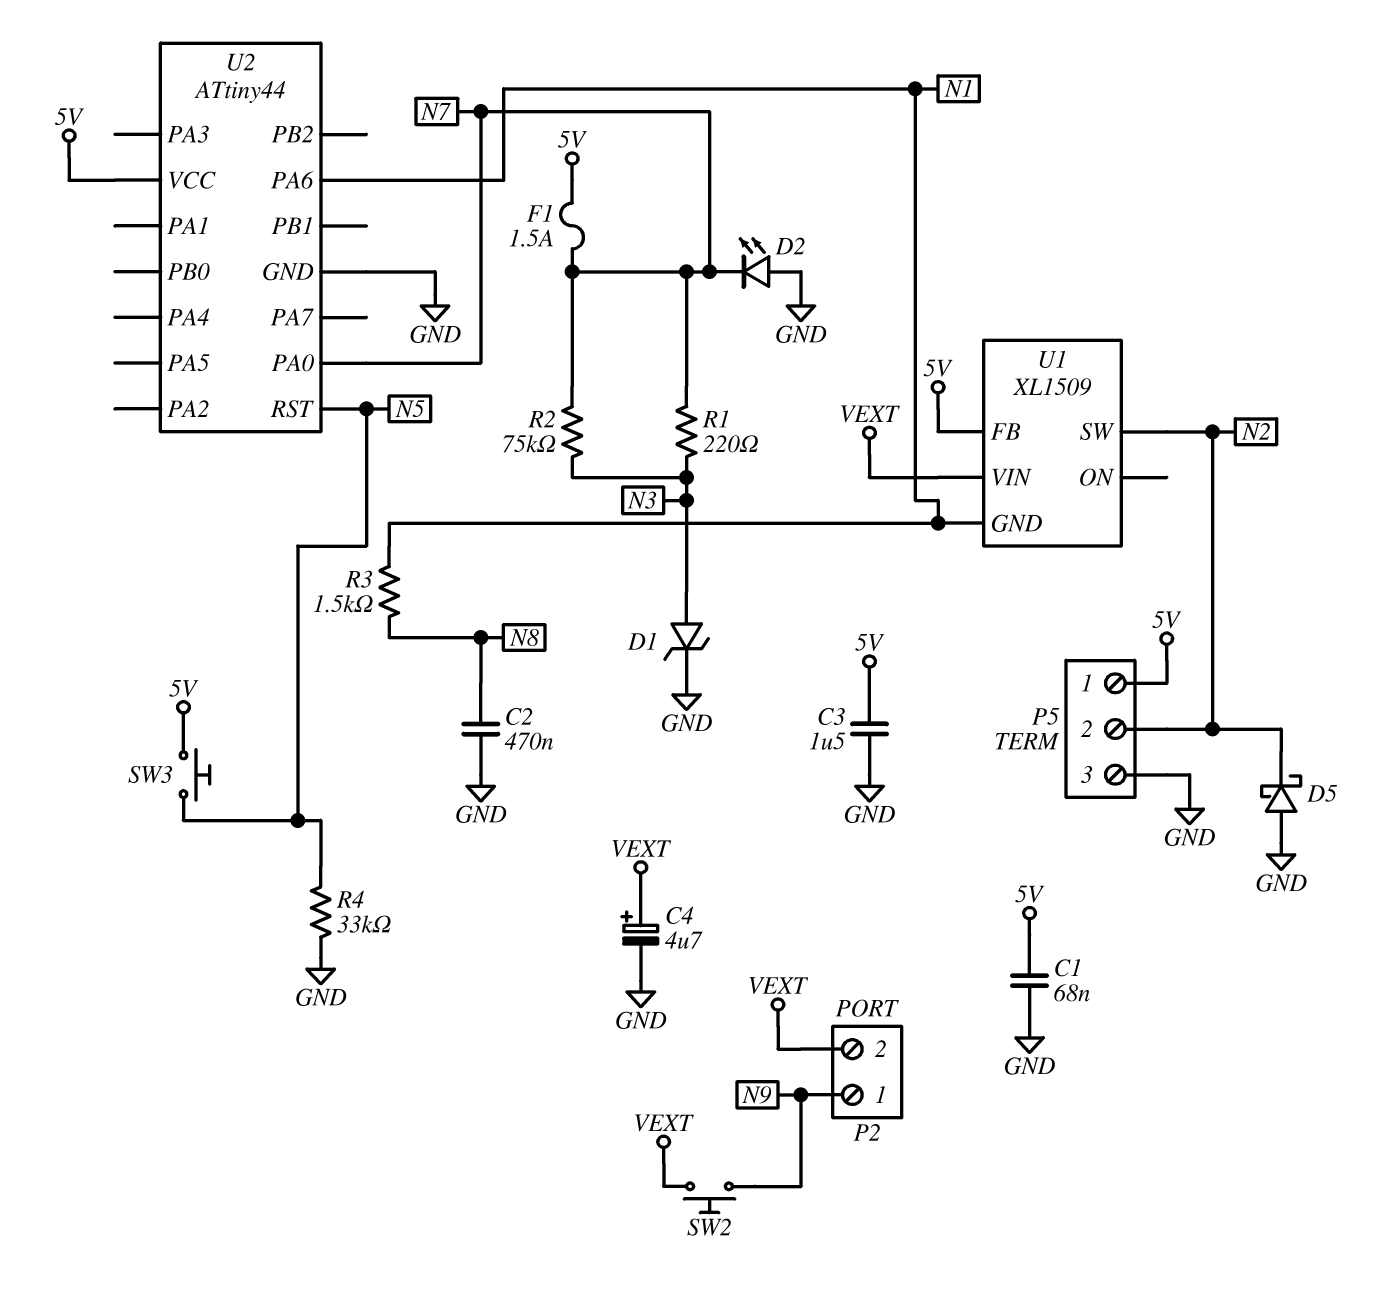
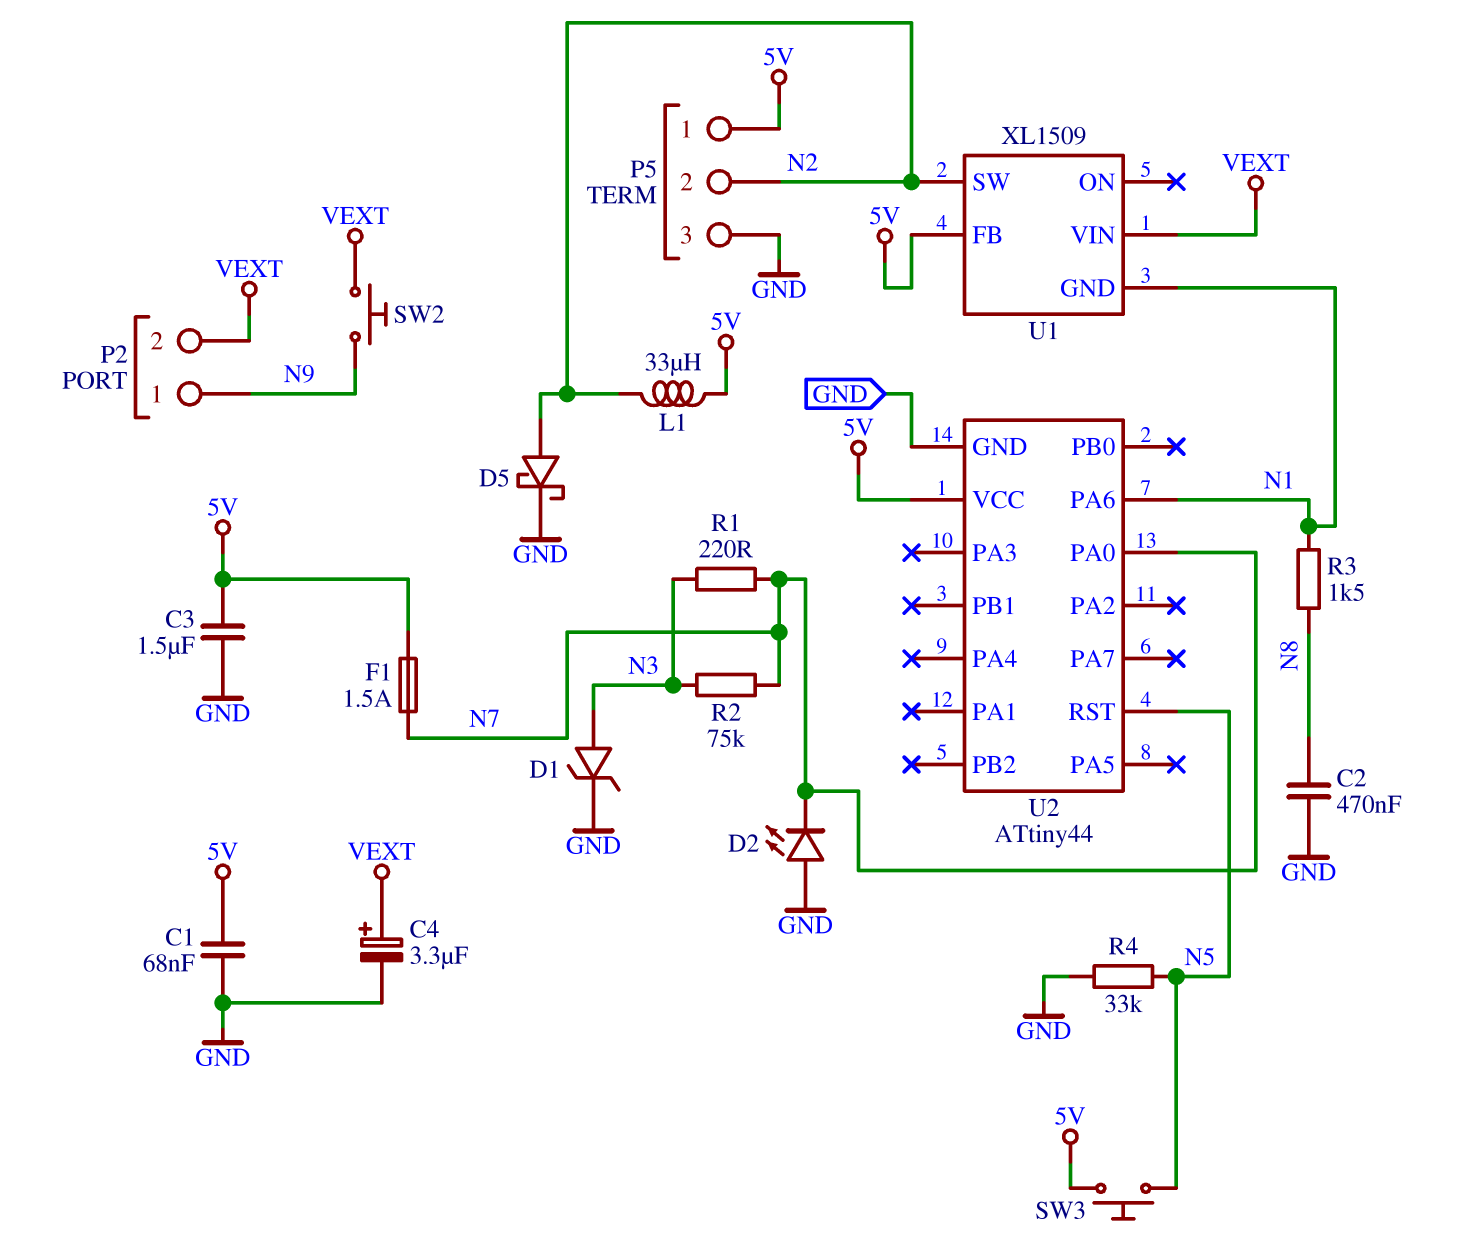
C4: 4.7uF (plus VEXT, minus GND) -> 3.3uF (plus VEXT, minus GND)
D5: schottky (A GND, K N2) -> schottky (A N2, K GND)
L1: none -> 33uH (5V, N2)

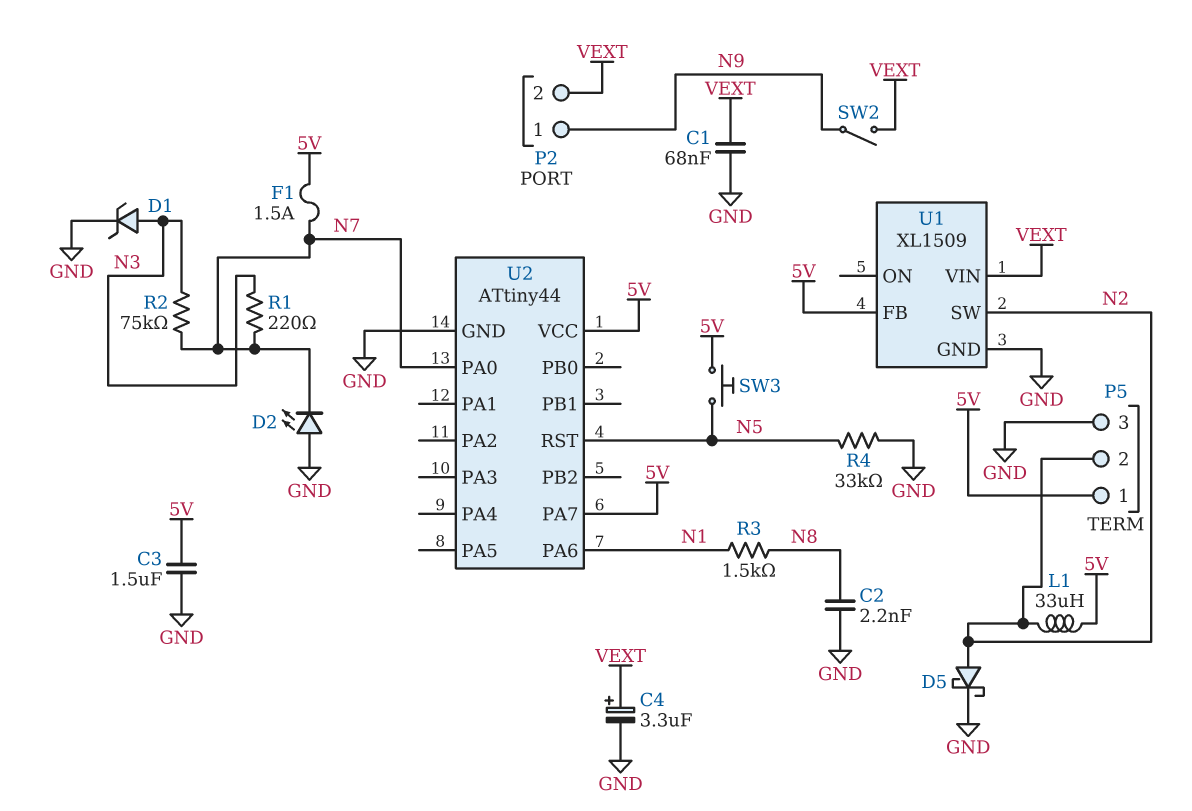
C1: 68nF (5V, GND) -> 68nF (GND, VEXT)
C2: 470nF (GND, N8) -> 2.2nF (GND, N8)
SW2: button (N9, VEXT) -> switch (N9, VEXT)
U1 pin GND: N1 -> GND
U2 pin PA7: none -> 5V

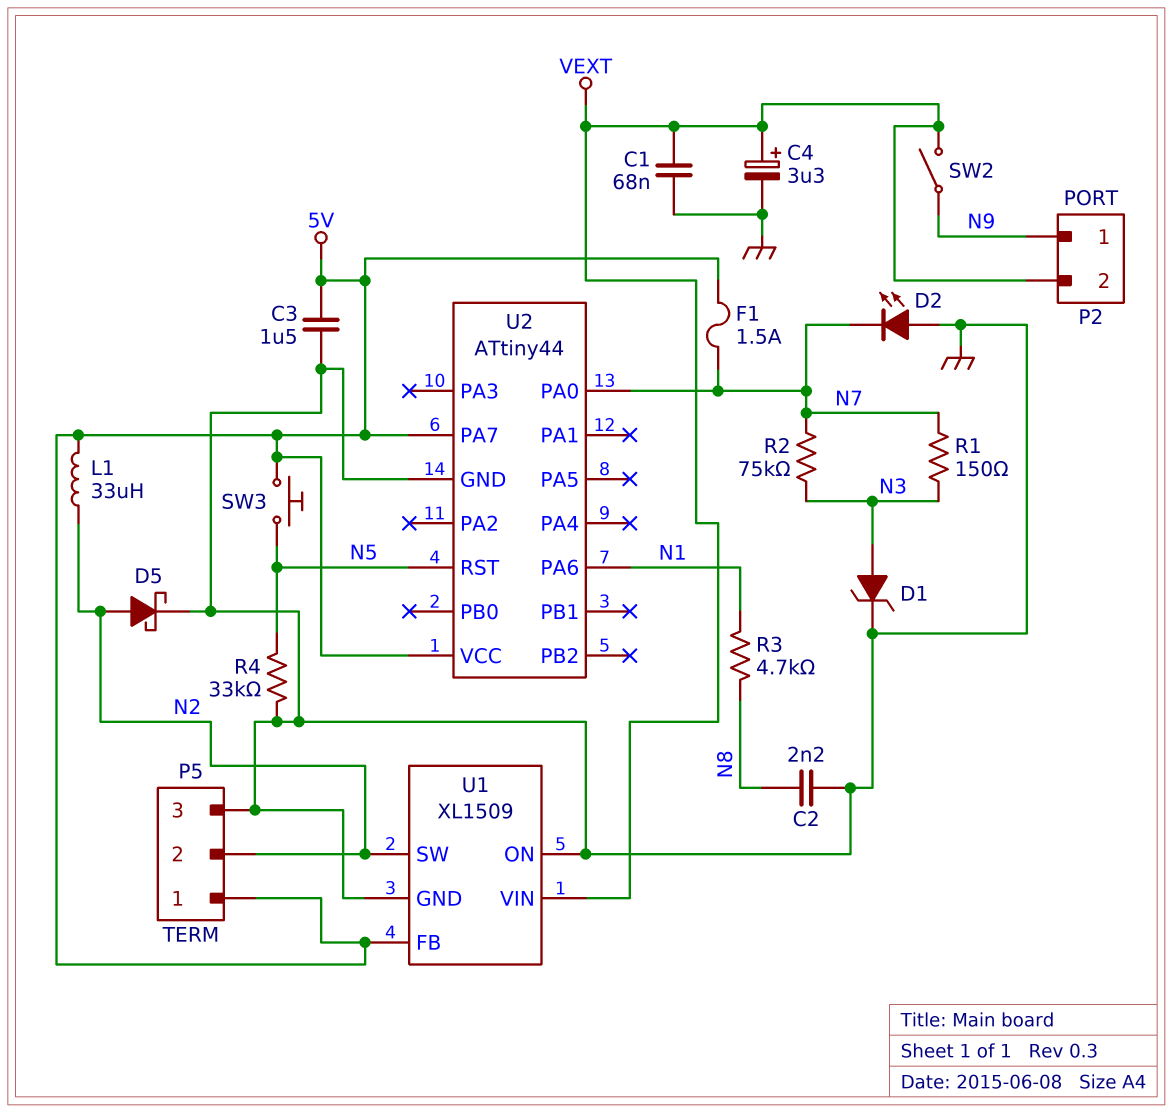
R1: 220 (N3, N7) -> 150 (N3, N7)
R3: 1.5k (N1, N8) -> 4.7k (N1, N8)
U1 pin ON: none -> GND

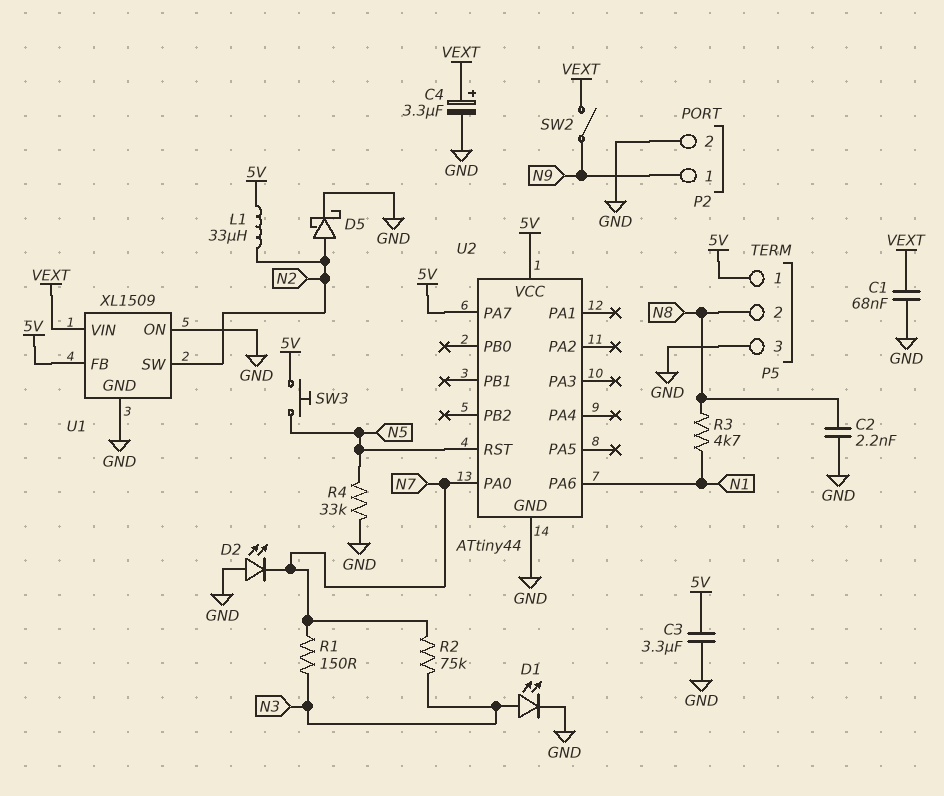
C3: 1.5uF (5V, GND) -> 3.3uF (5V, GND)
D1: zener (A N3, K GND) -> LED (A N3, K GND)
F1: 1.5A (5V, N7) -> none
P2 pin 2: VEXT -> GND
P5 pin 2: N2 -> N8

